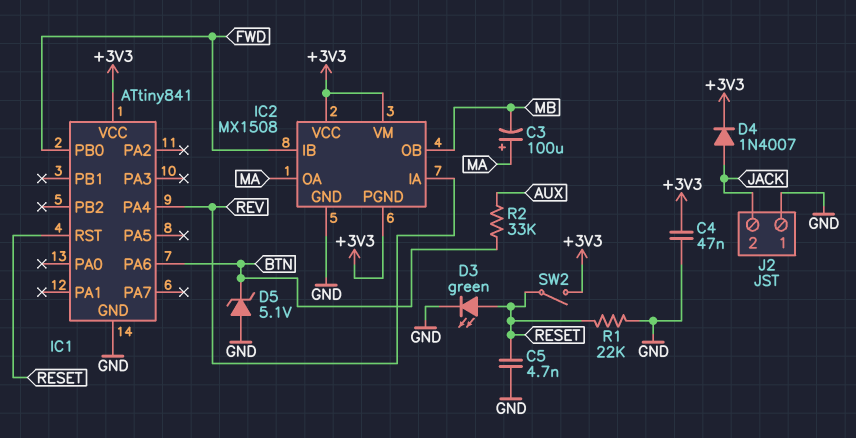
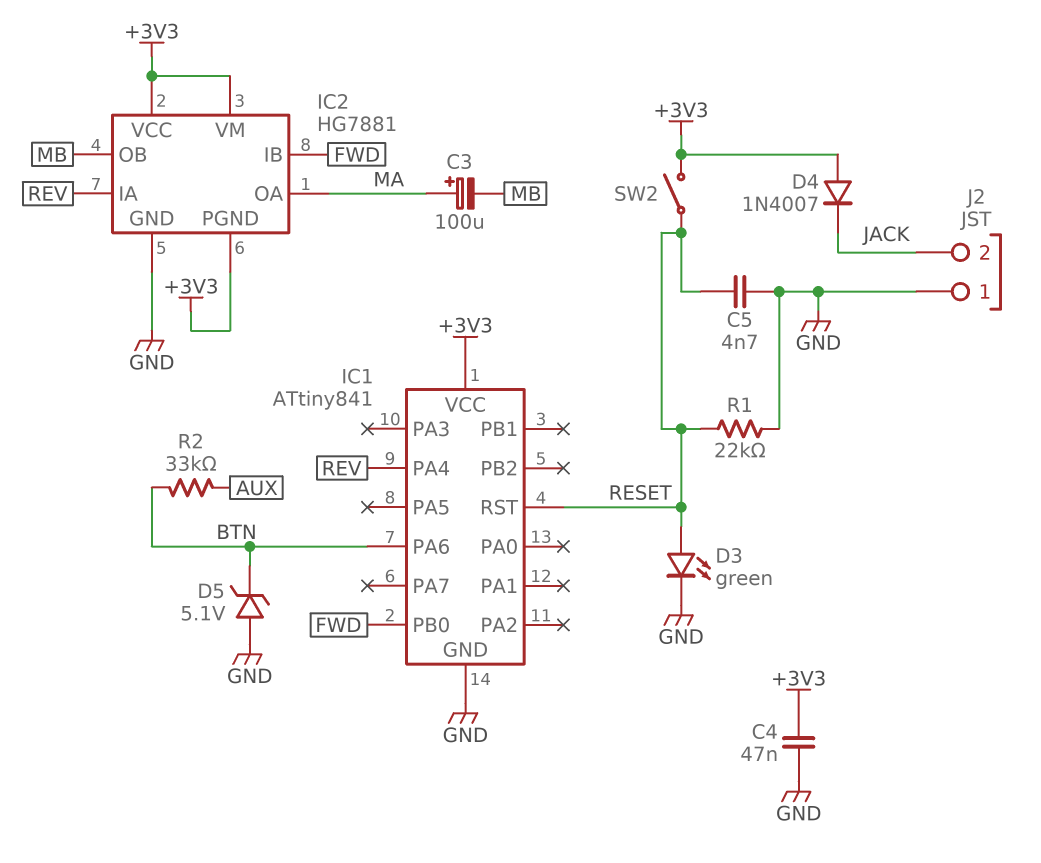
D4: diode 1N4007 (A JACK, K +3V3) -> diode 1N4007 (A +3V3, K JACK)
IC2: MX1508 -> HG7881

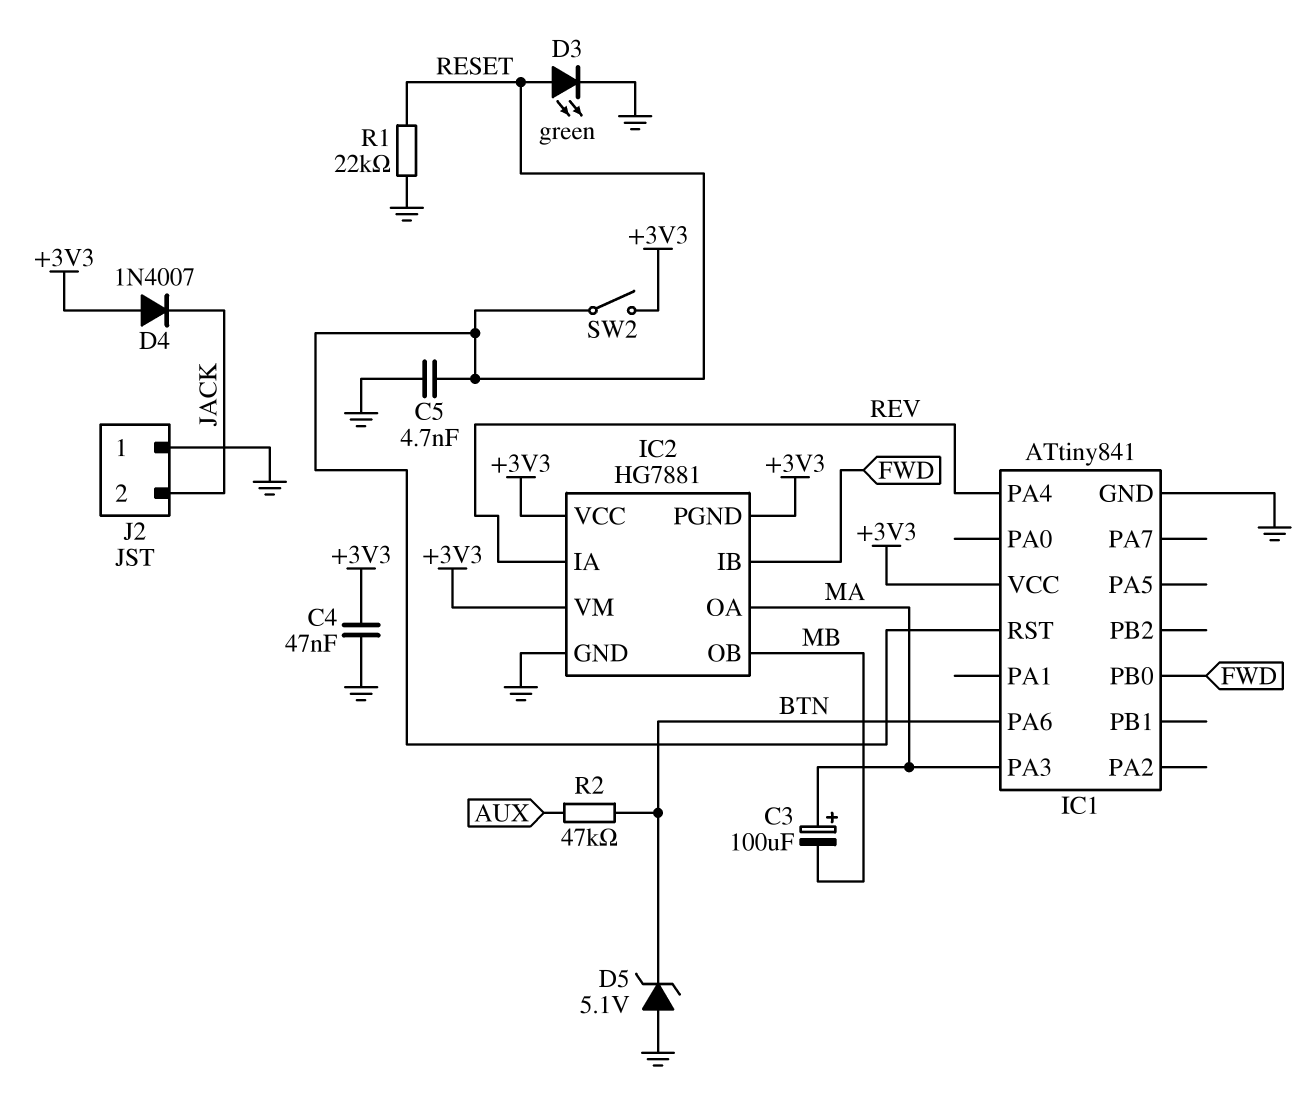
IC1 pin PA3: none -> MA
R2: 33k (AUX, BTN) -> 47k (AUX, BTN)

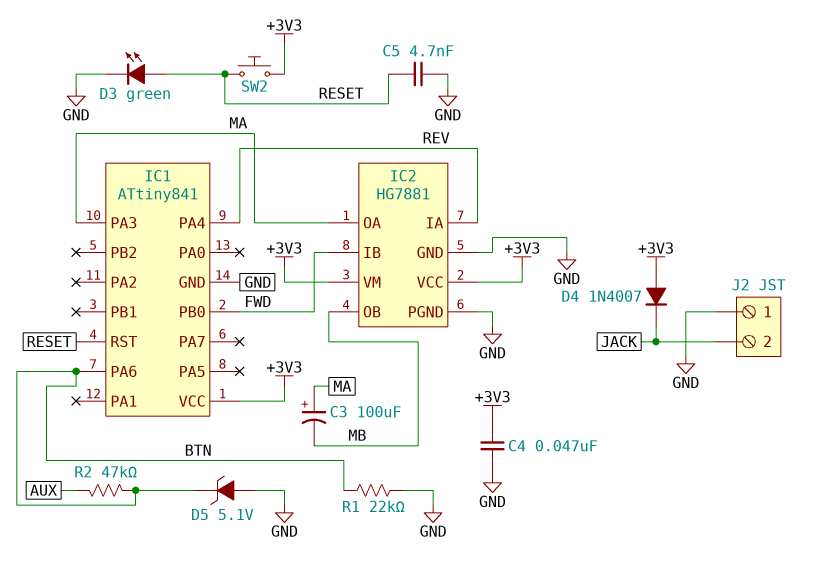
IC2 pin PGND: +3V3 -> GND
R1: 22k (GND, RESET) -> 22k (BTN, GND)
SW2: switch (+3V3, RESET) -> button (+3V3, RESET)

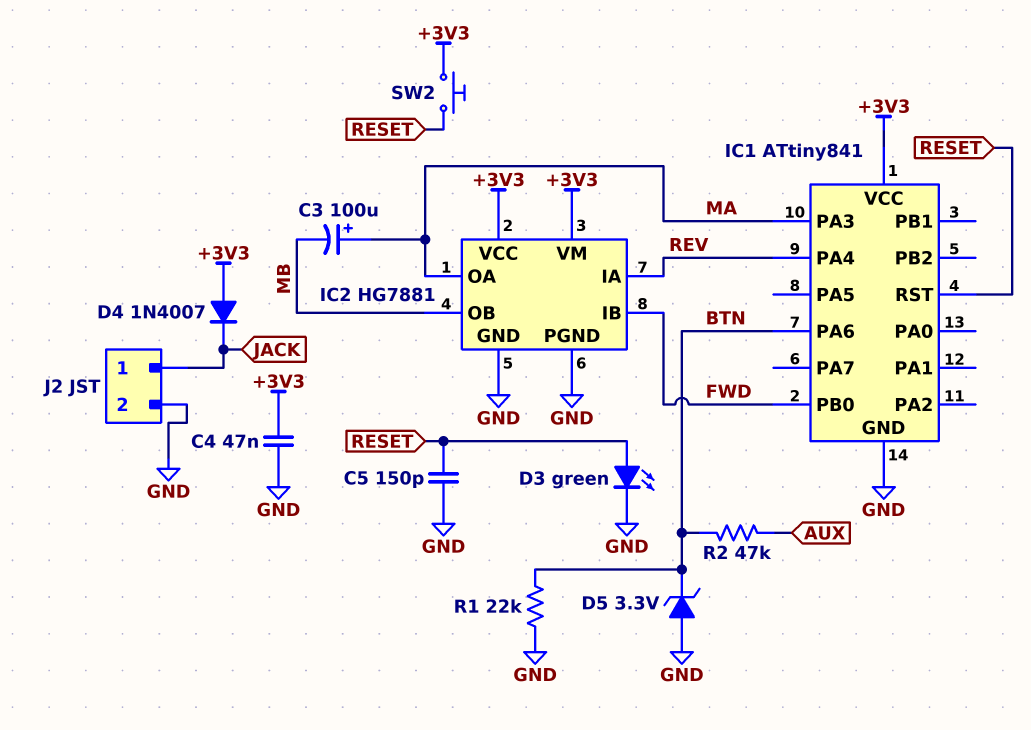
C5: 4.7nF (GND, RESET) -> 150pF (GND, RESET)
D5: zener 5.1V (A GND, K BTN) -> zener 3.3V (A GND, K BTN)
J2 pin 1: GND -> JACK
J2 pin 2: JACK -> GND

